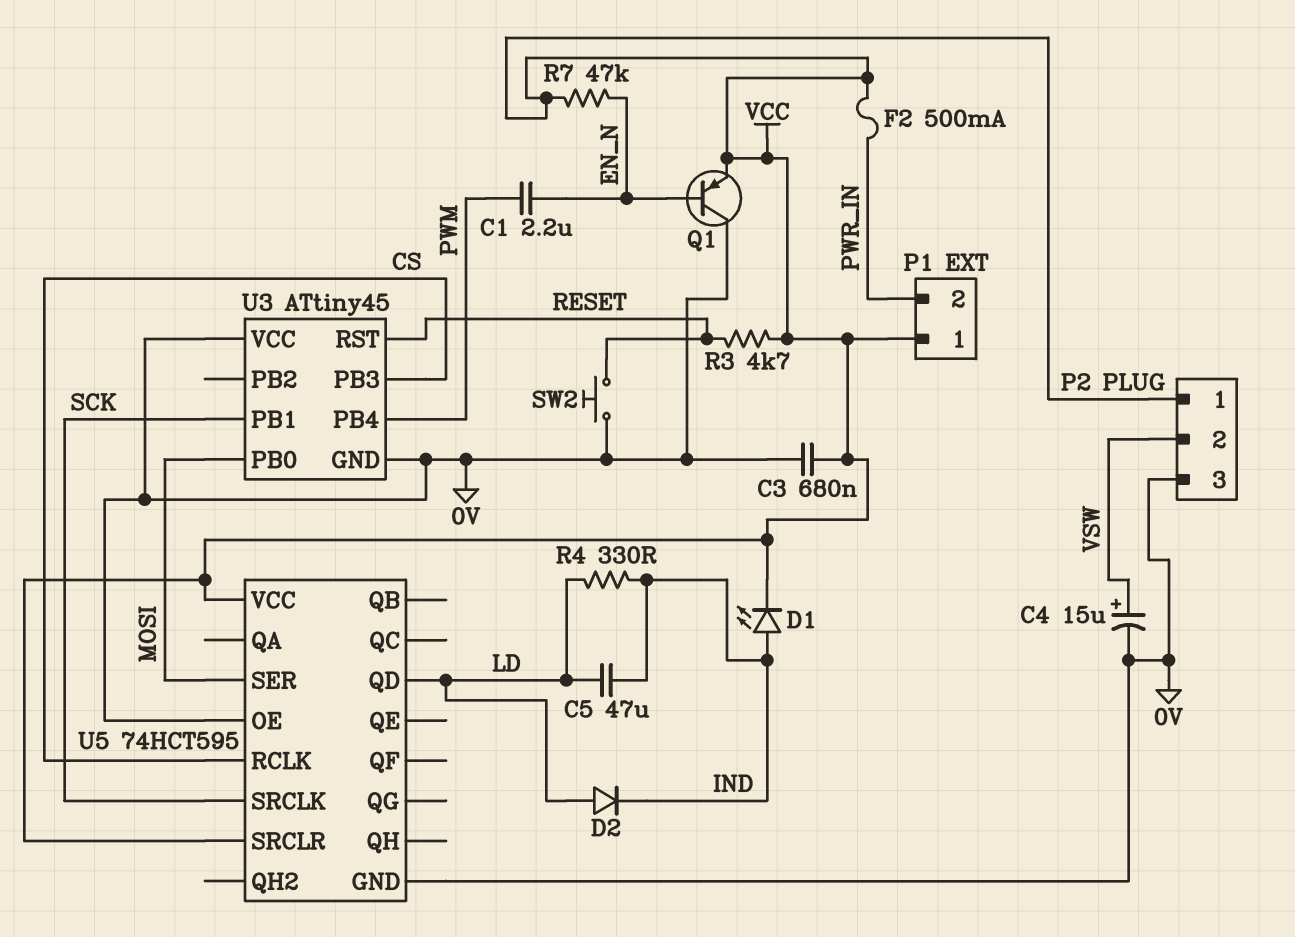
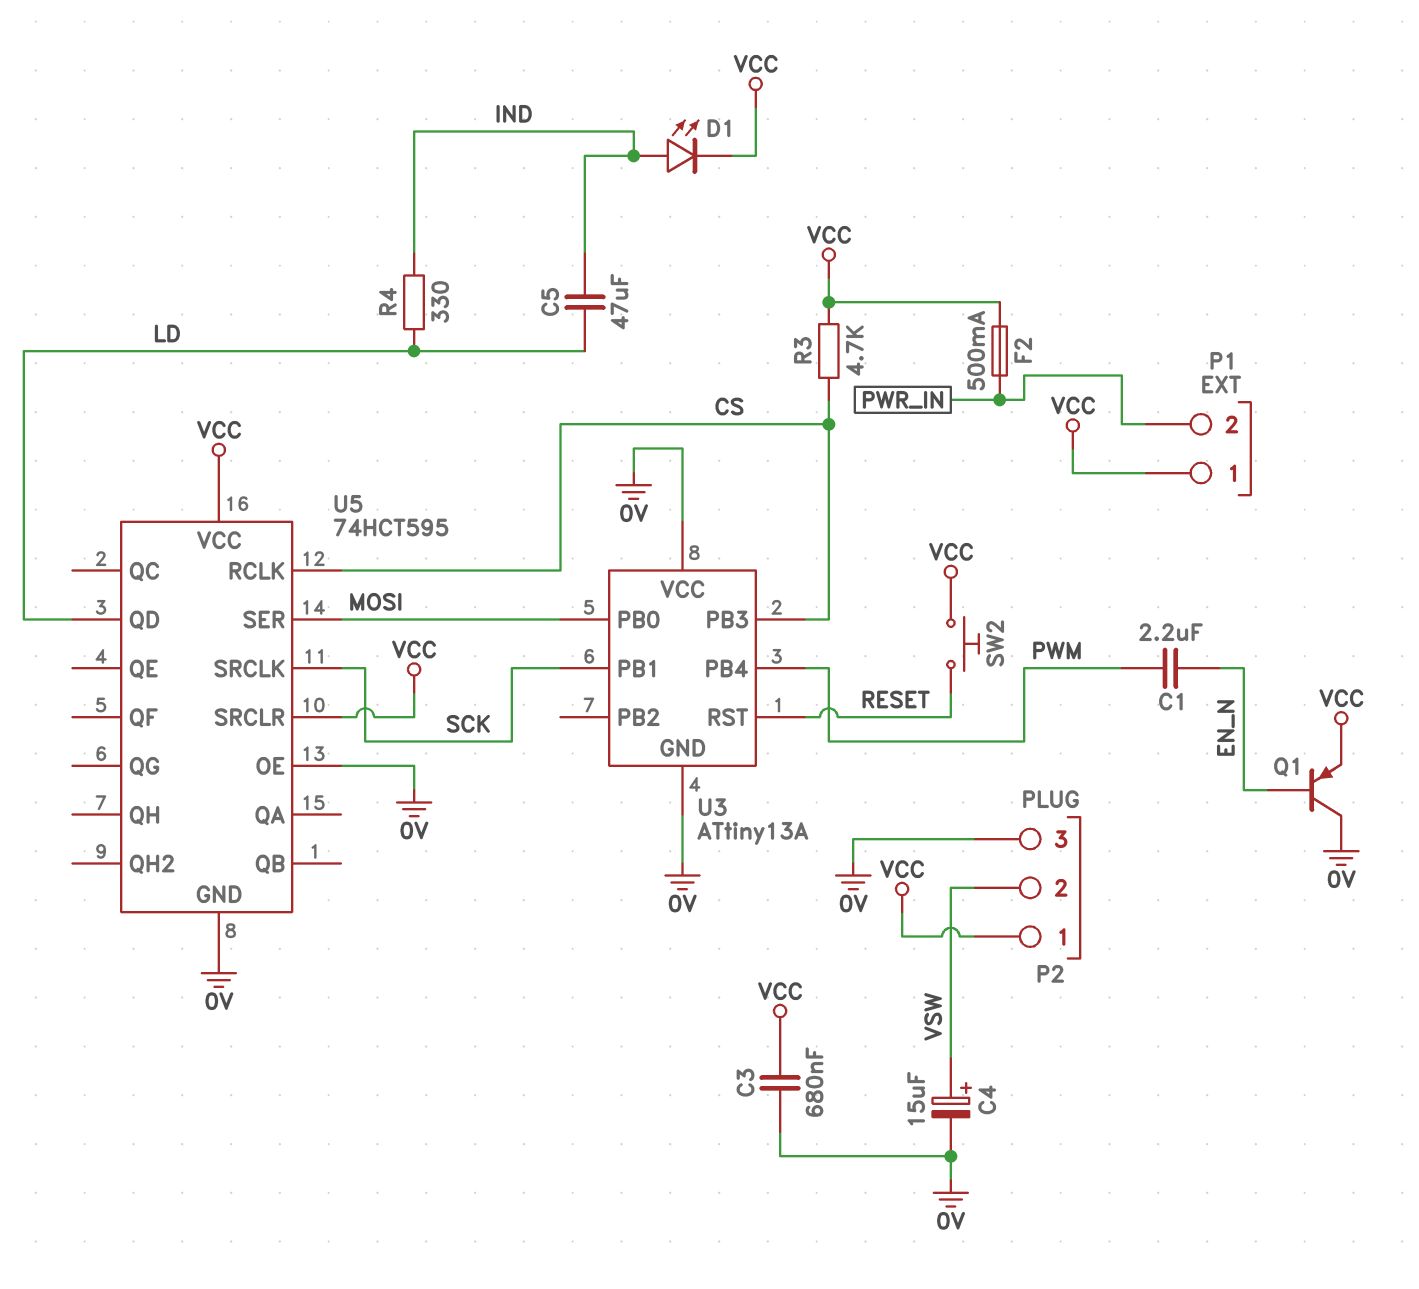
D2: diode (A LD, K IND) -> none
R3: 4.7k (RESET, VCC) -> 4.7k (CS, VCC)
R7: 47k (EN_N, VCC) -> none
SW2: button (0V, RESET) -> button (RESET, VCC)
U3: ATtiny45 -> ATtiny13A

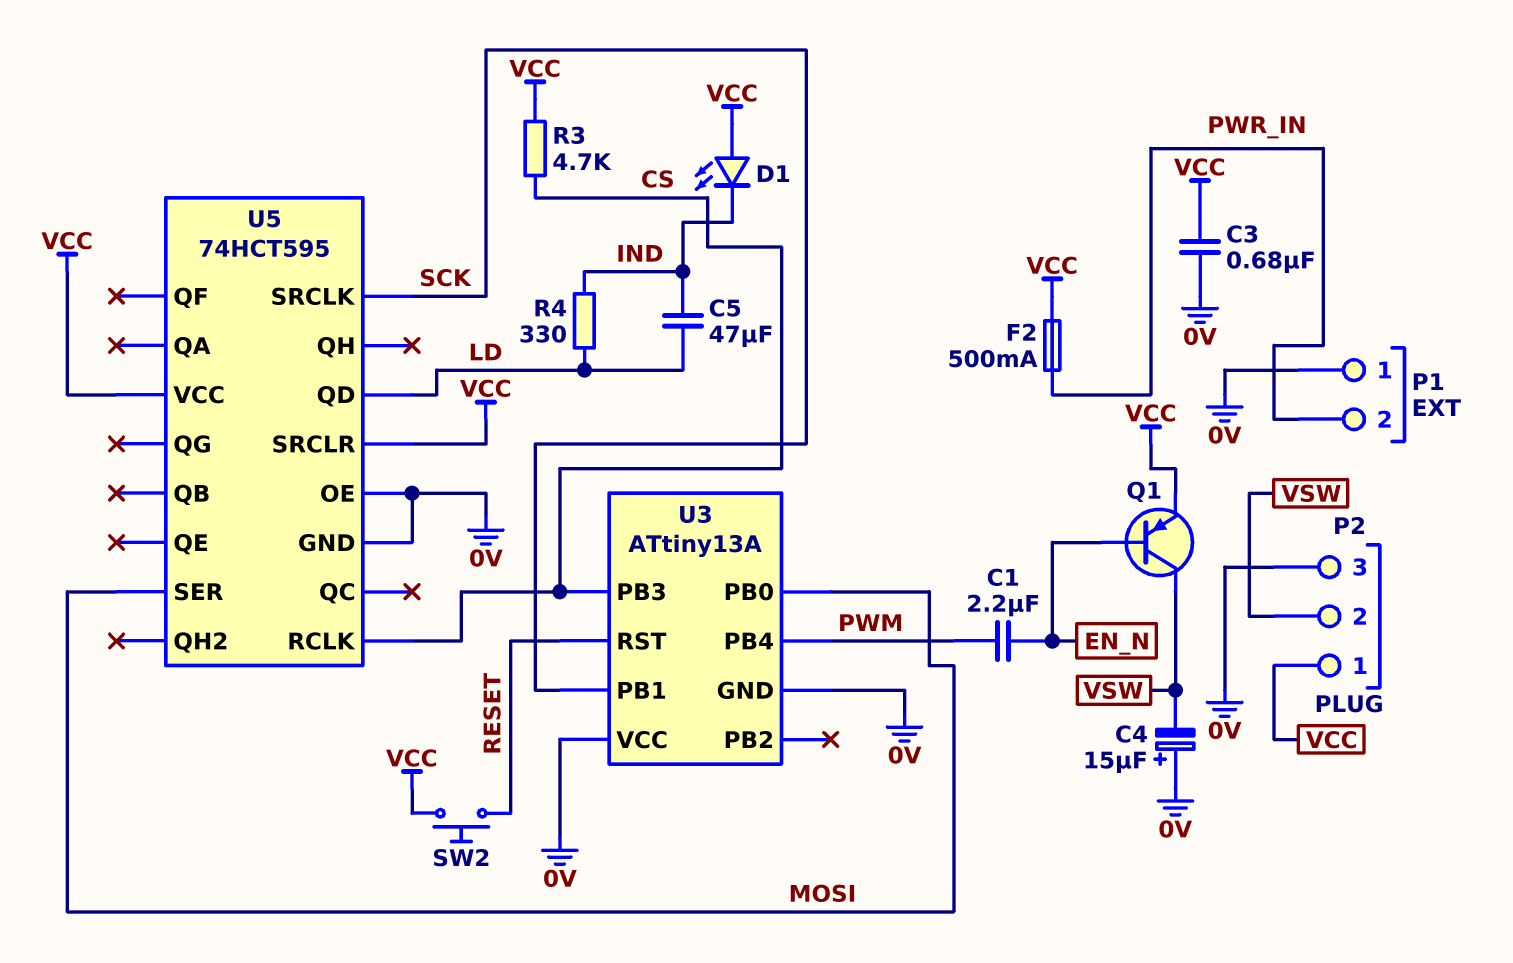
C4: 15uF (plus VSW, minus 0V) -> 15uF (plus 0V, minus VSW)
D1: LED (A IND, K VCC) -> LED (A VCC, K IND)
P1 pin 1: VCC -> 0V
Q1: PNP (B EN_N, C 0V, E VCC) -> PNP (B EN_N, C VSW, E VCC)

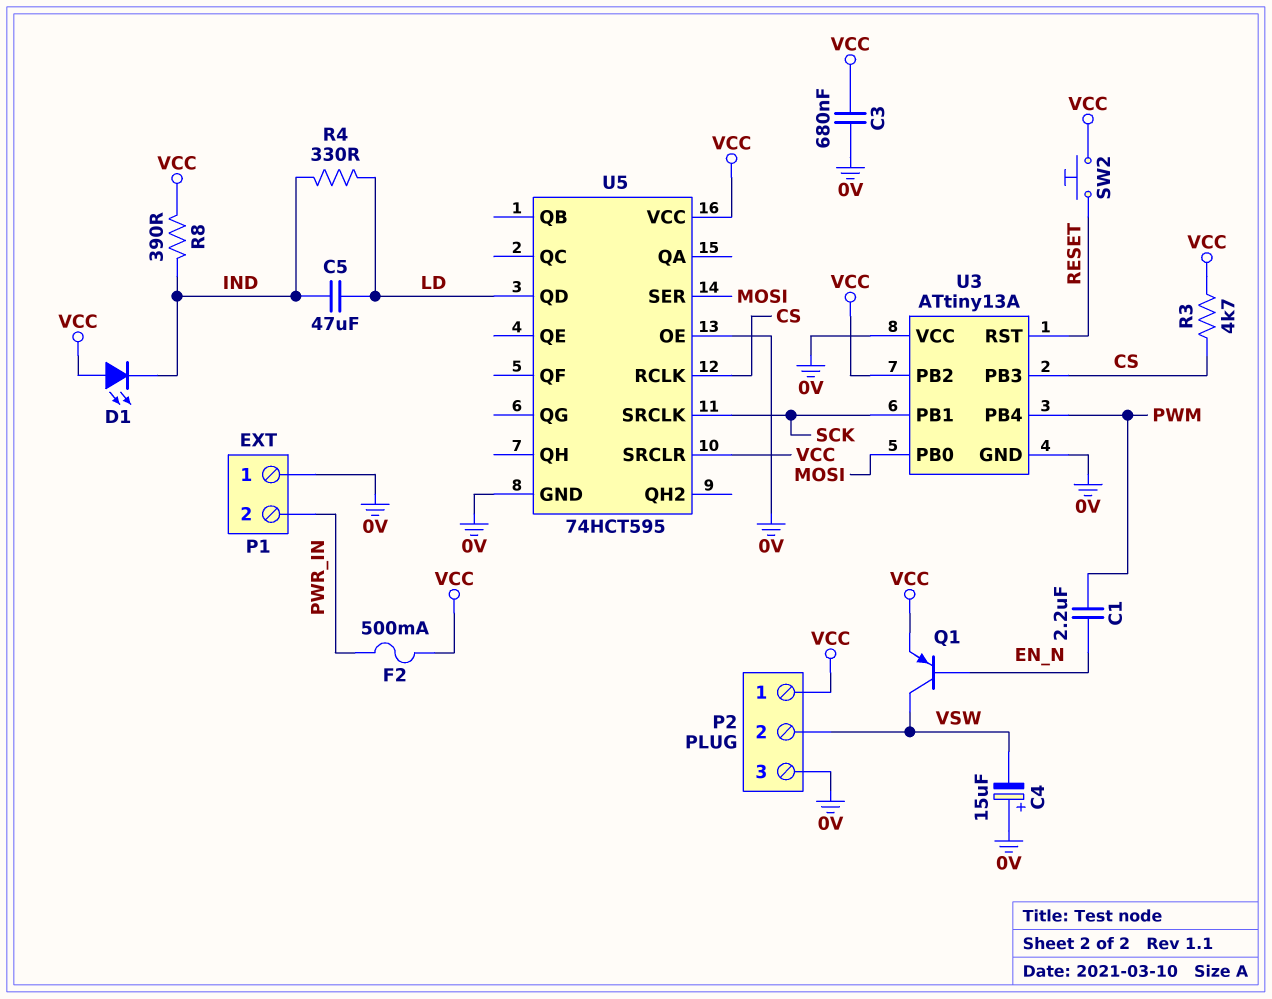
R8: none -> 390 (IND, VCC)
U3 pin PB2: none -> VCC

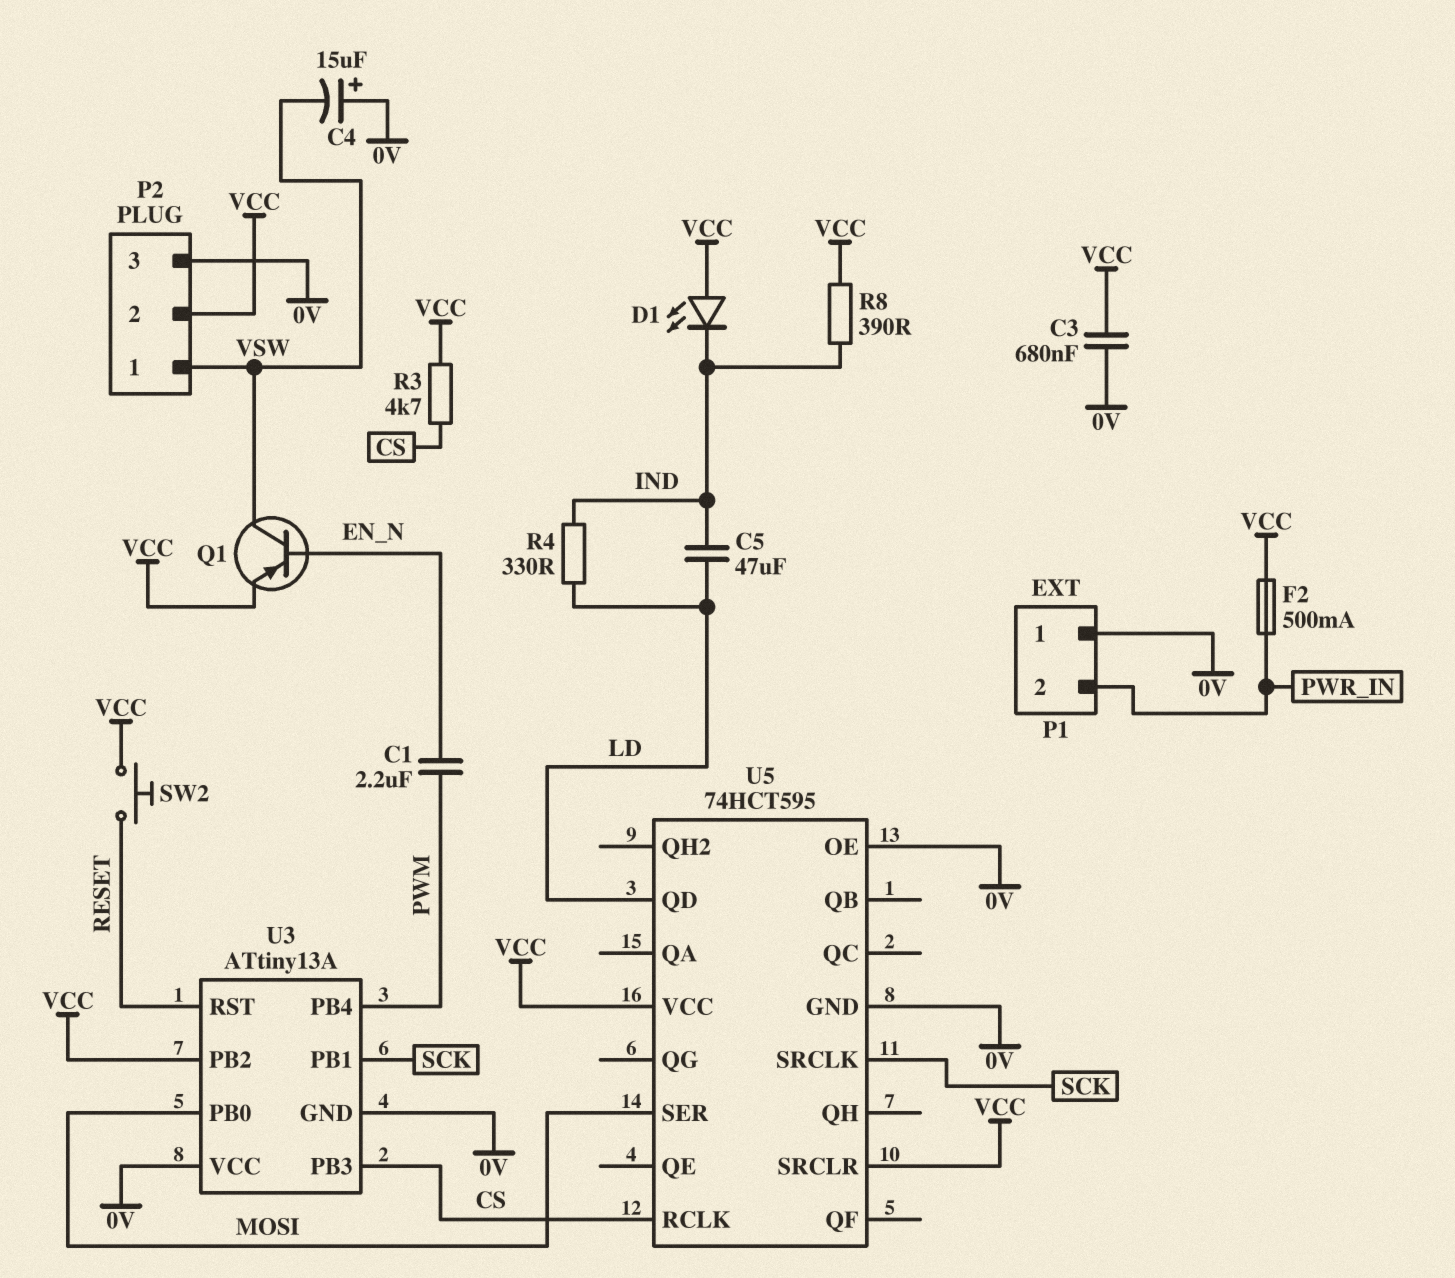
P2 pin 1: VCC -> VSW
P2 pin 2: VSW -> VCC

